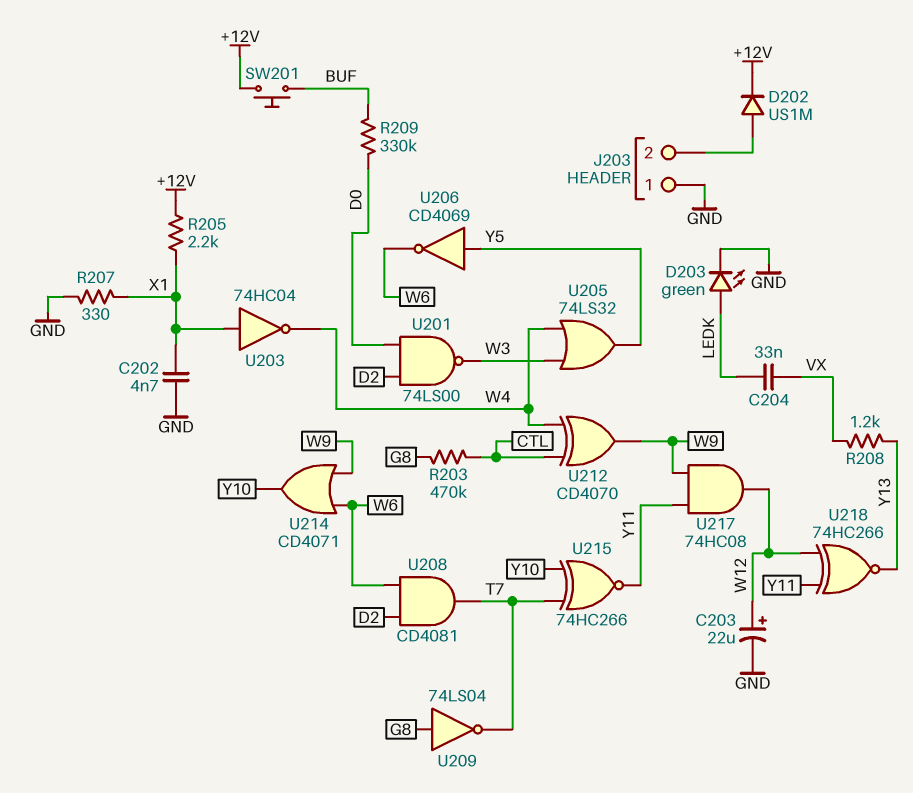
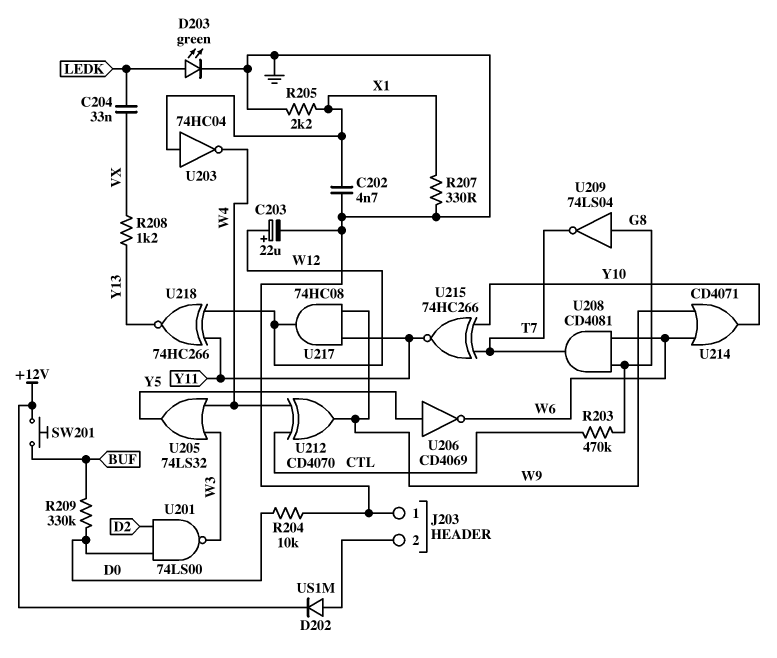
R204: none -> 10k (D0, GND)
R205: 2.2k (+12V, X1) -> 2.2k (GND, X1)
U208: AND CD4081 (in D2, in W6, out T7) -> AND CD4081 (in G8, in W6, out T7)

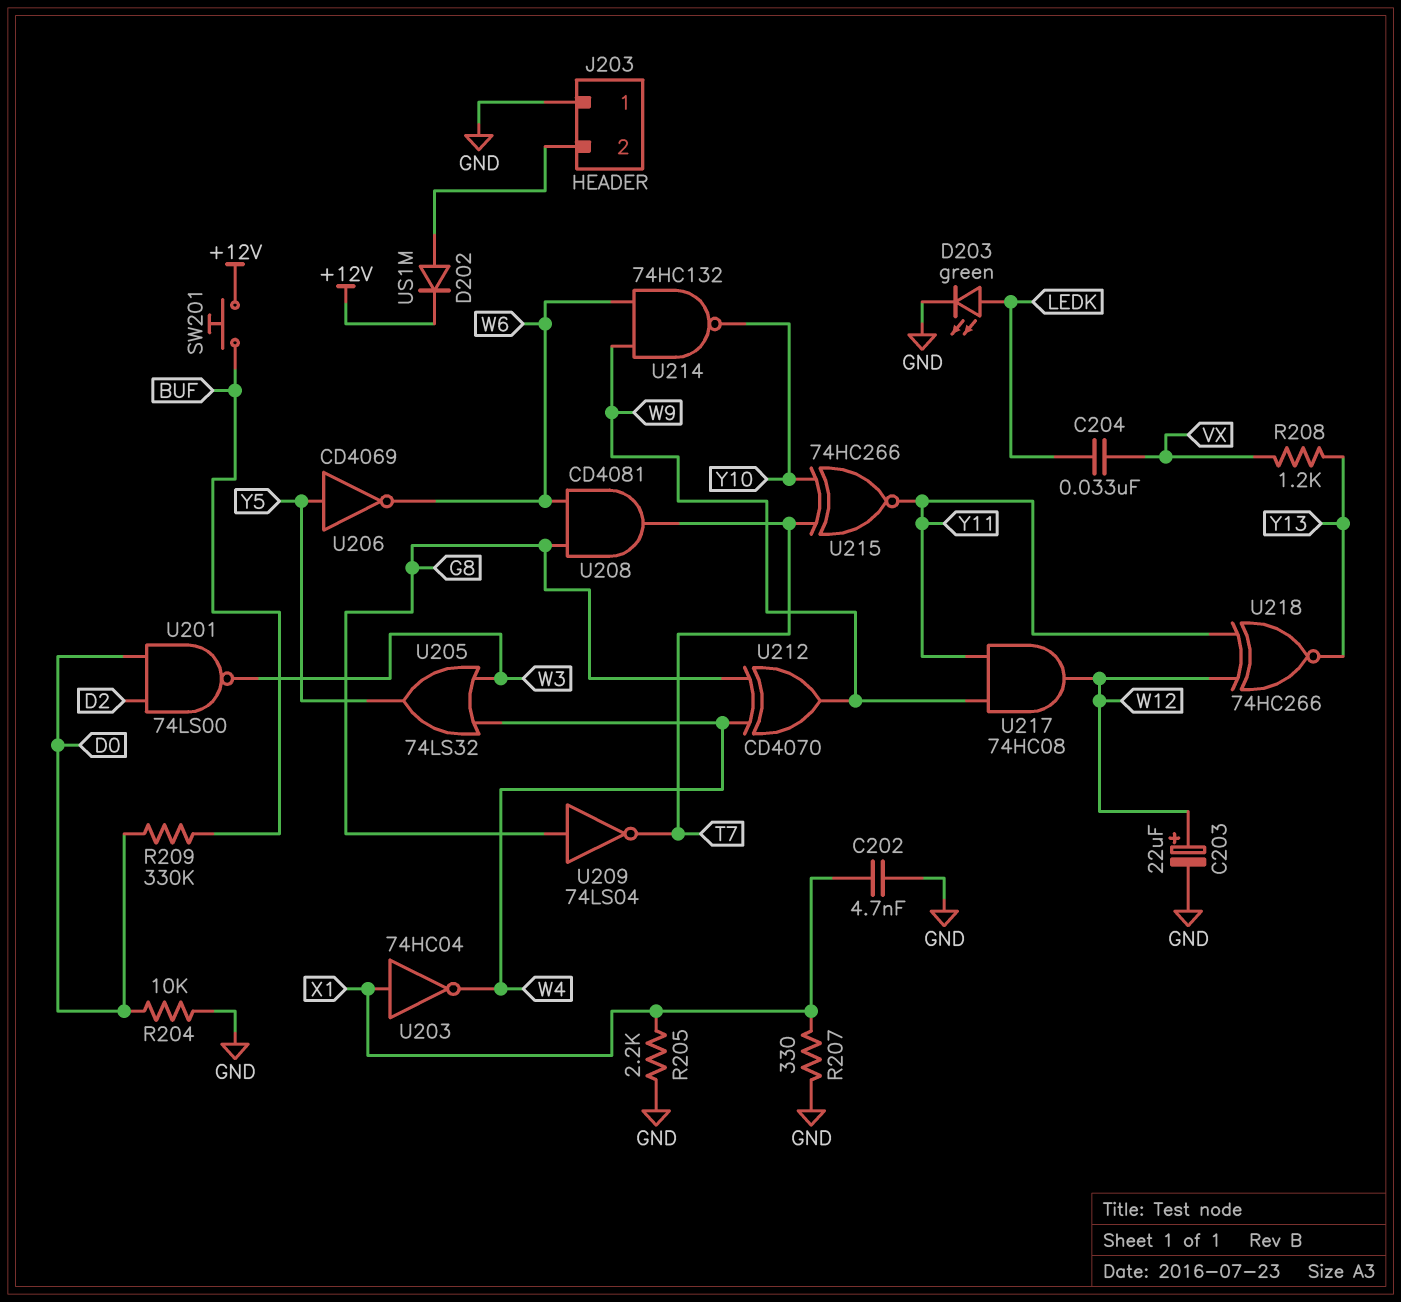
R203: 470k (CTL, G8) -> none
U212: XOR CD4070 (in CTL, in W4, out W9) -> XOR CD4070 (in G8, in W4, out W9)
U214: OR CD4071 (in W6, in W9, out Y10) -> NAND 74HC132 (in W6, in W9, out Y10)

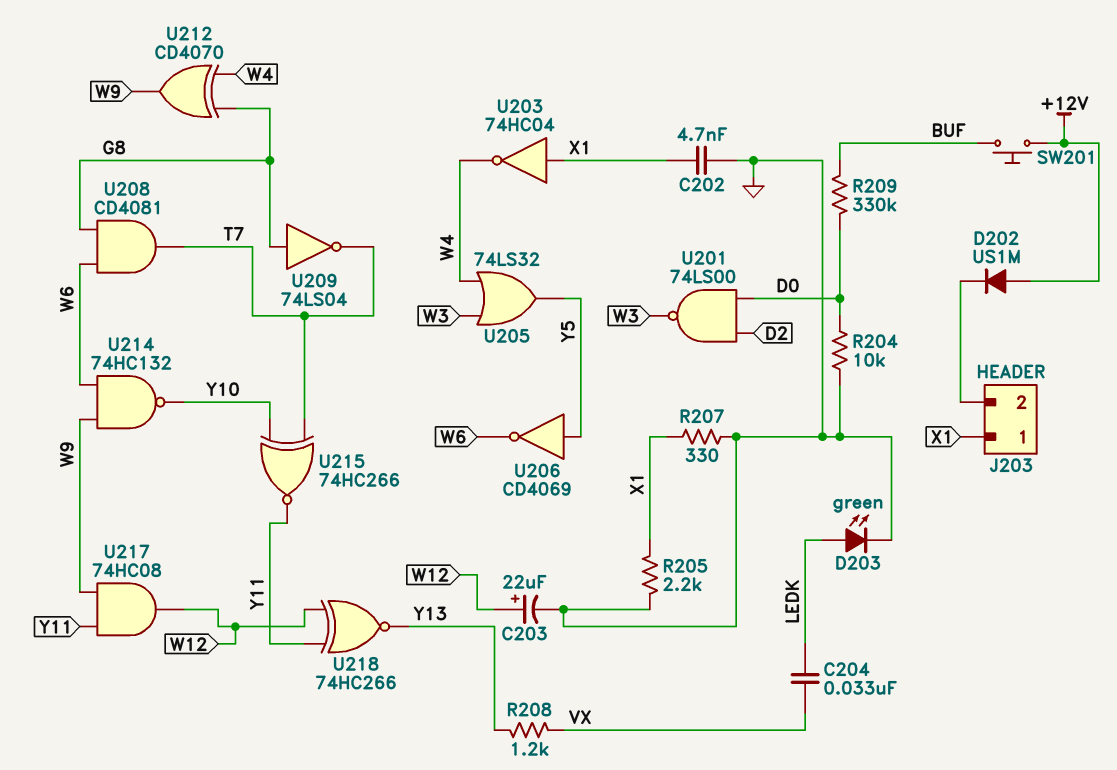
D202: diode US1M (A J203/2, K +12V) -> diode US1M (A +12V, K J203/2)
J203 pin 1: GND -> X1

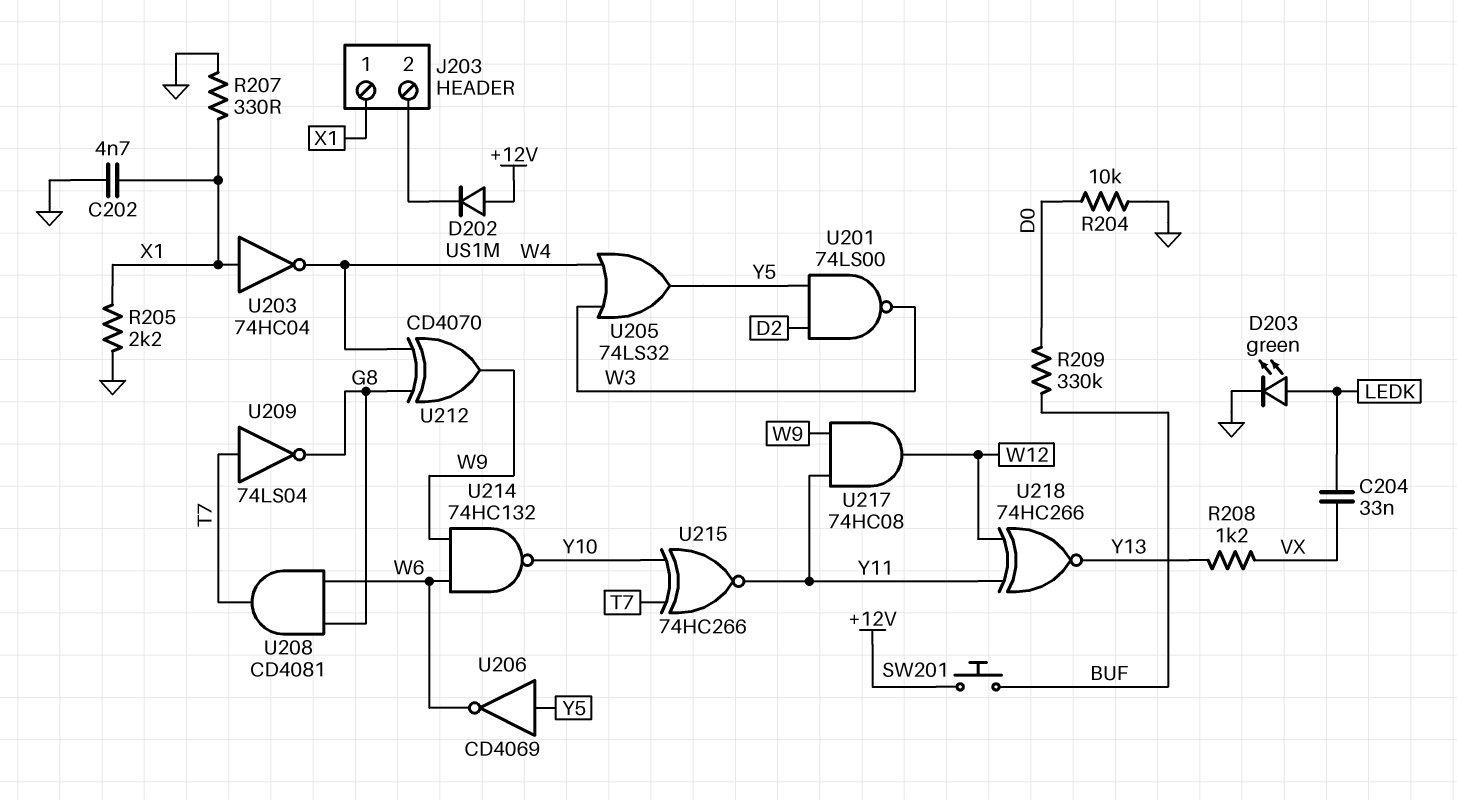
C203: 22uF (plus W12, minus GND) -> none
U201: NAND 74LS00 (in D0, in D2, out W3) -> NAND 74LS00 (in D2, in Y5, out W3)
U209: NOT 74LS04 (in G8, out T7) -> NOT 74LS04 (in T7, out G8)

